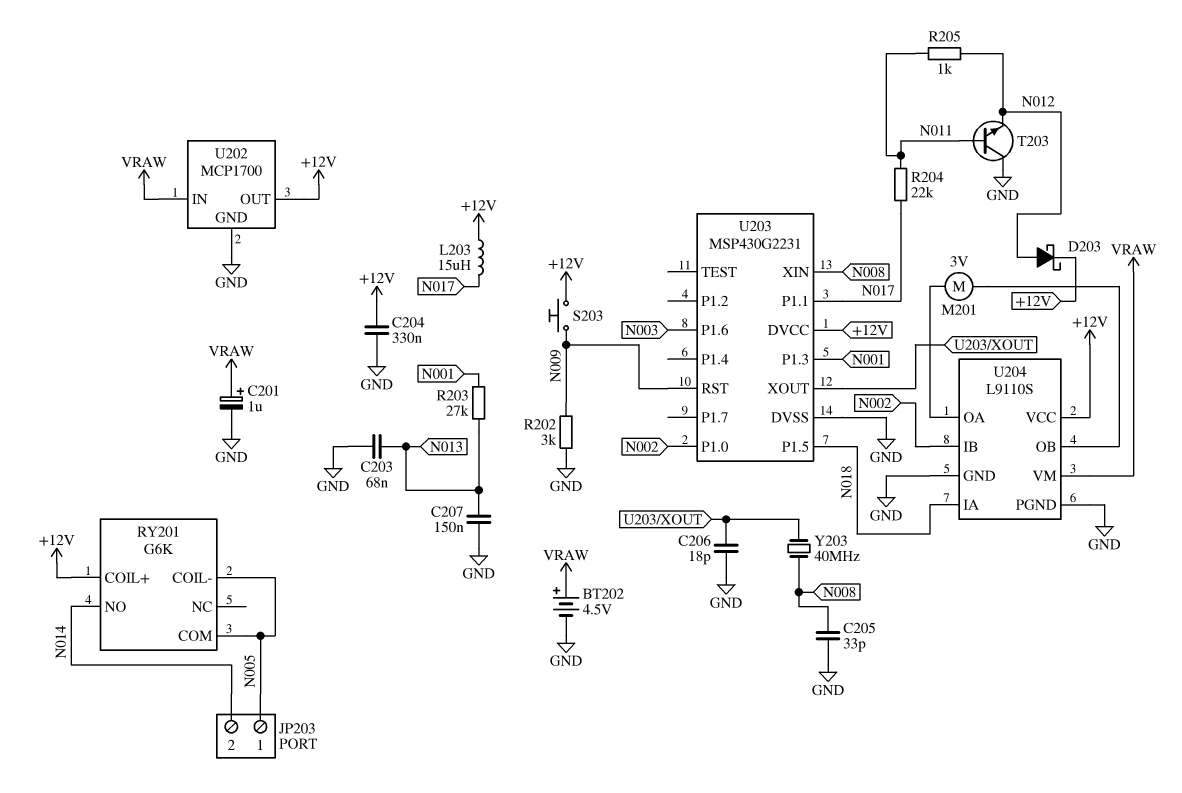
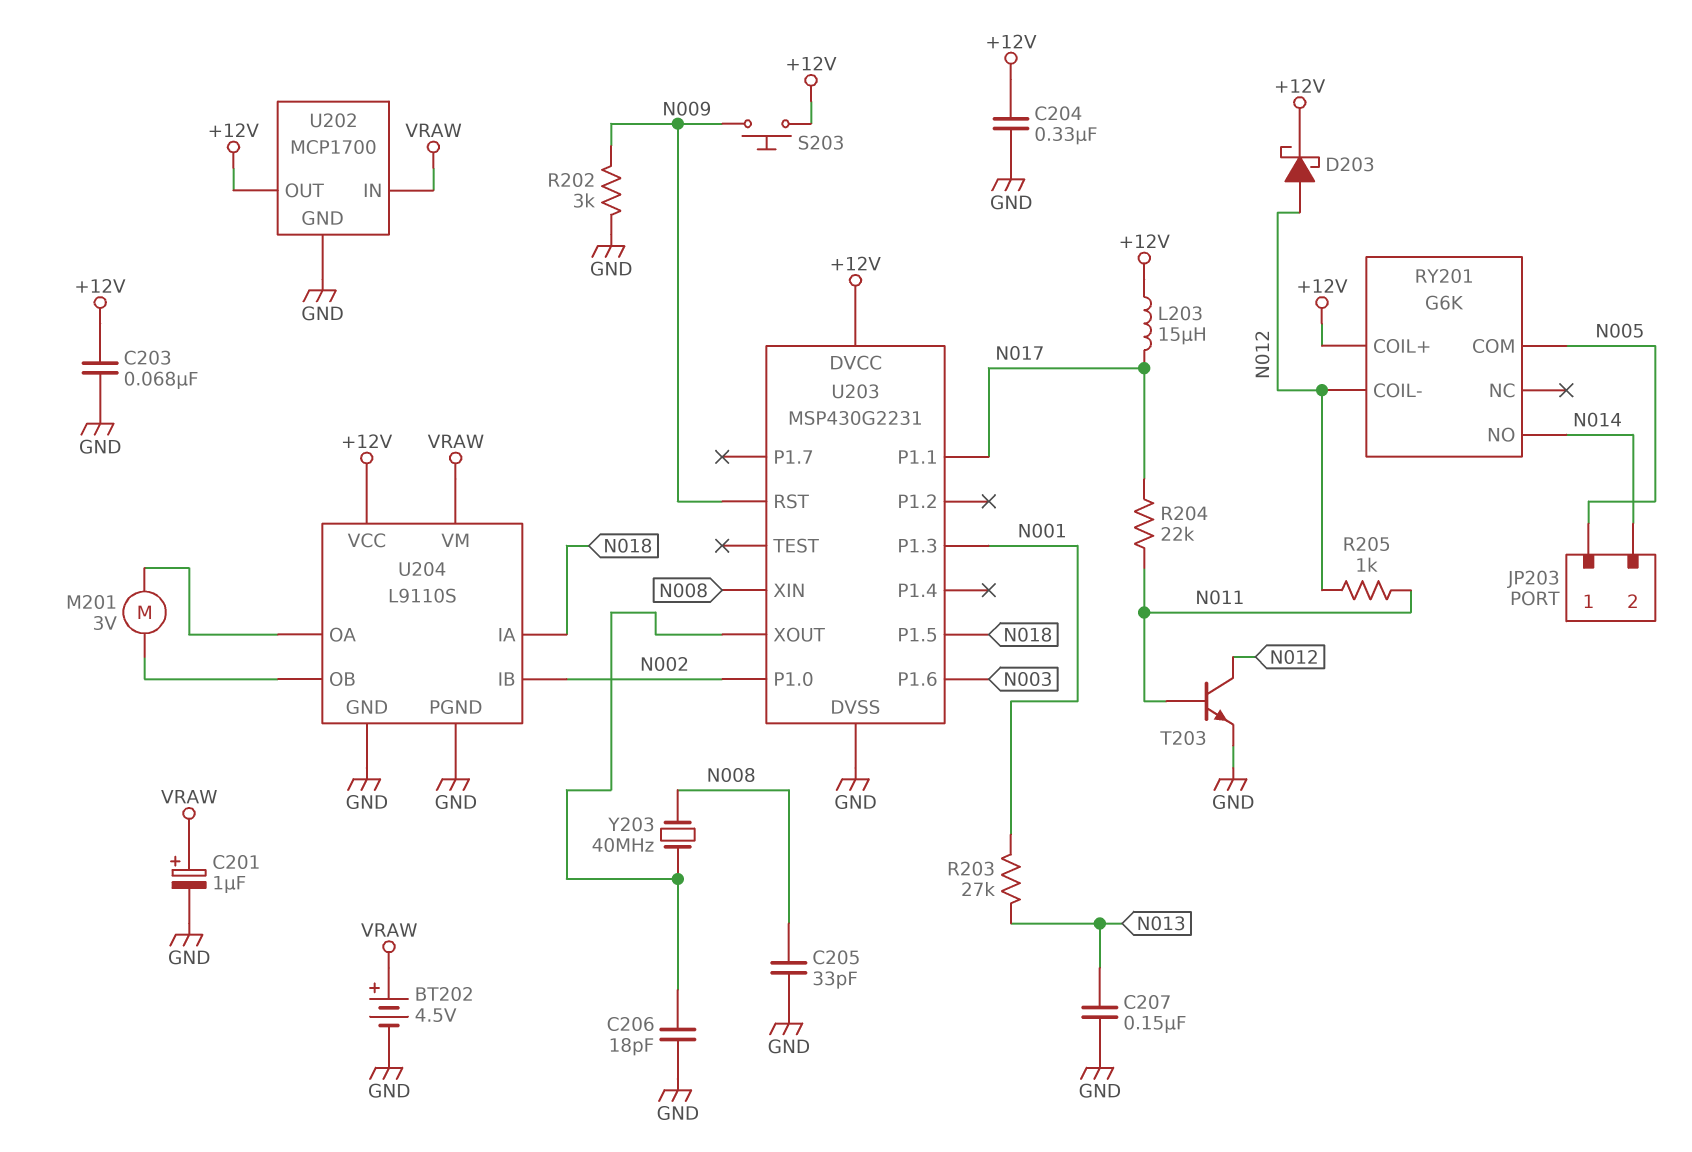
C203: 68nF (GND, N013) -> 68nF (+12V, GND)
RY201 pin COIL-: N005 -> N012
T203: NPN (B N011, C GND, E N012) -> NPN (B N011, C N012, E GND)

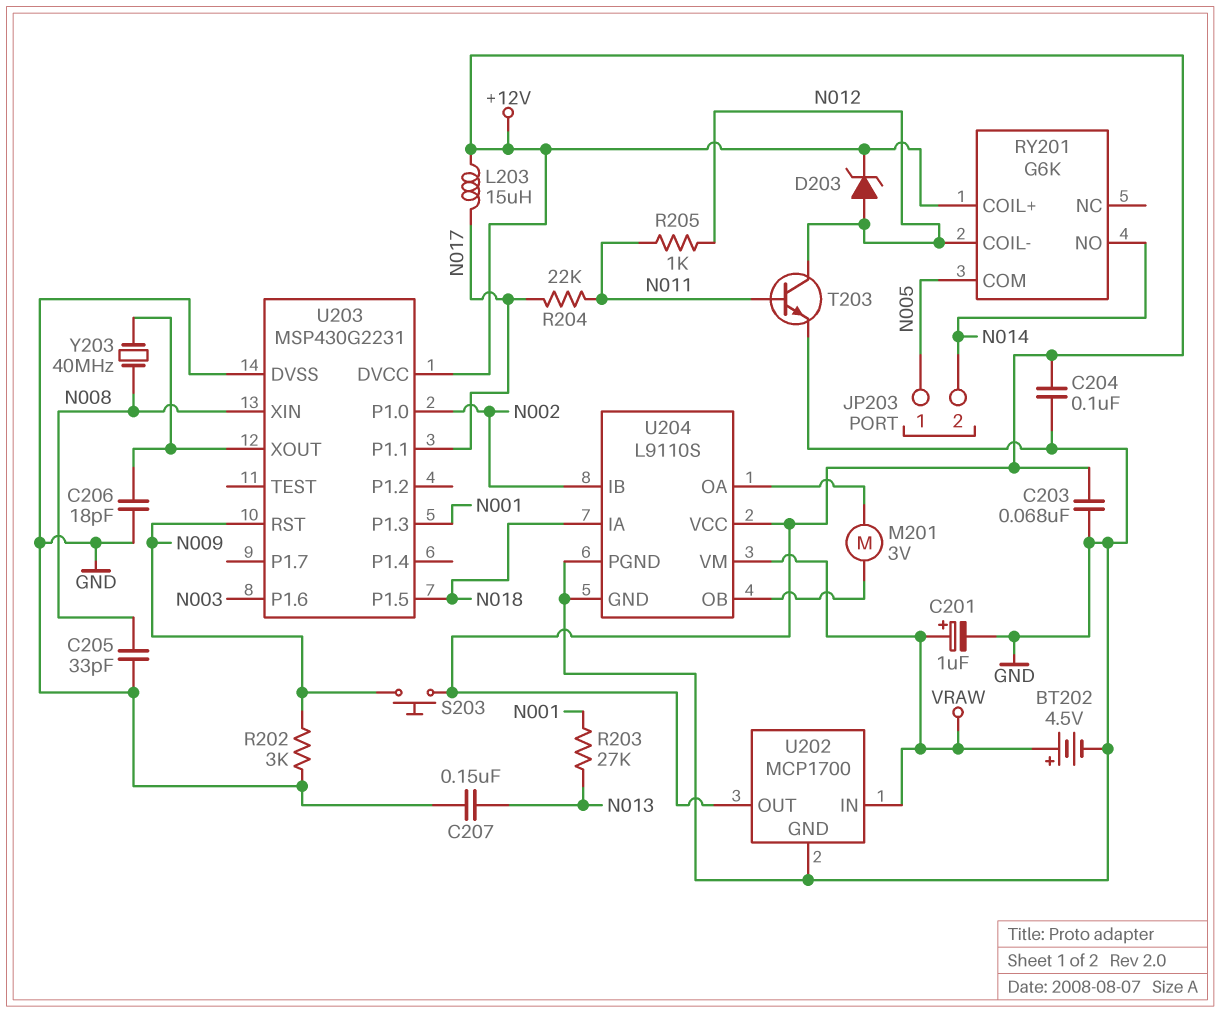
C204: 330nF (+12V, GND) -> 100nF (+12V, GND)
D203: schottky (A N012, K +12V) -> zener (A N012, K +12V)

